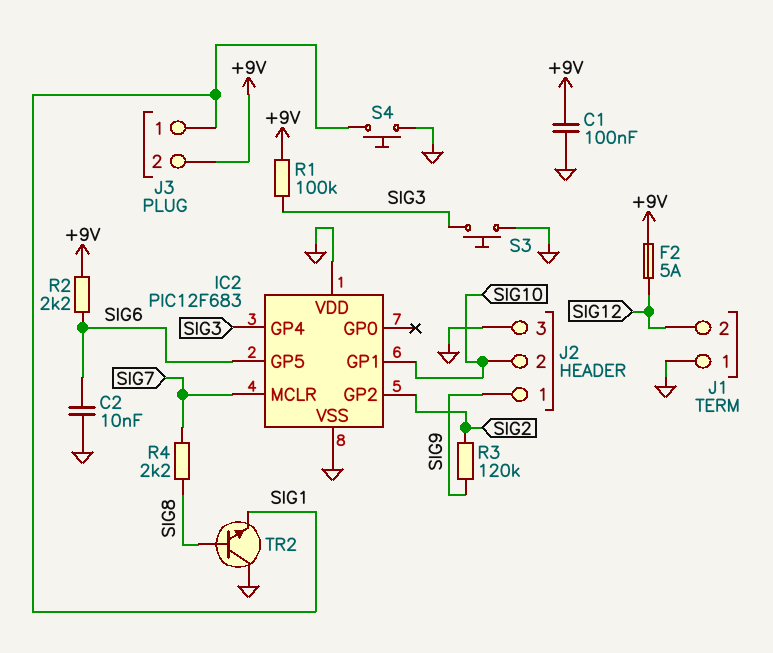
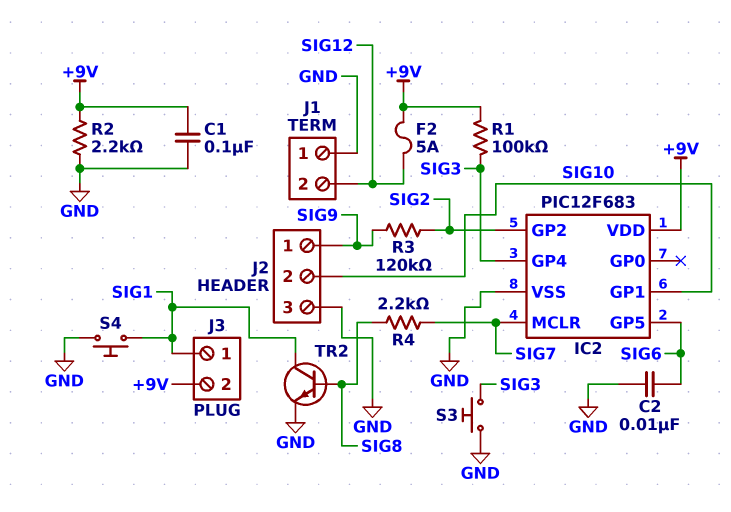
IC2 pin VDD: GND -> +9V
R2: 2.2k (+9V, SIG6) -> 2.2k (+9V, GND)
TR2: NPN (B SIG8, C GND, E SIG1) -> NPN (B SIG8, C SIG1, E GND)

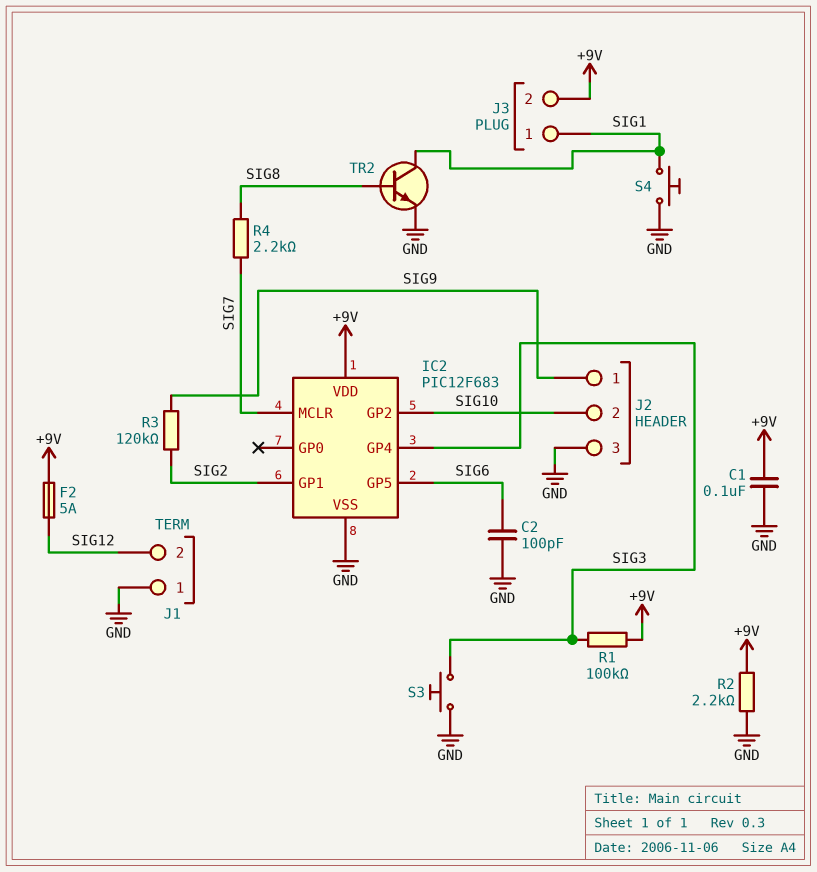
C2: 10nF (GND, SIG6) -> 100pF (GND, SIG6)
IC2 pin GP1: SIG10 -> SIG2
IC2 pin GP2: SIG2 -> SIG10

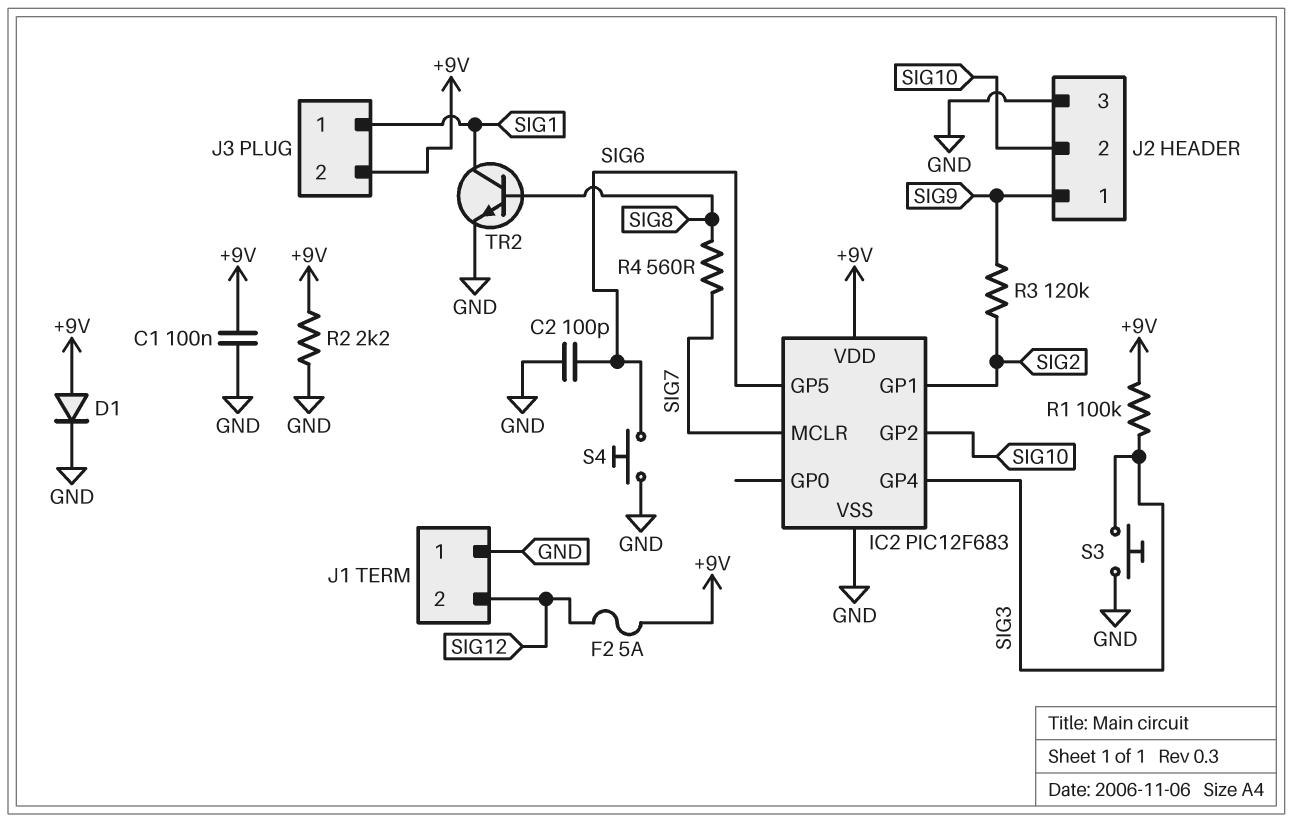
D1: none -> diode (A +9V, K GND)
R4: 2.2k (SIG7, SIG8) -> 560 (SIG7, SIG8)
S4: button (GND, SIG1) -> button (GND, SIG6)

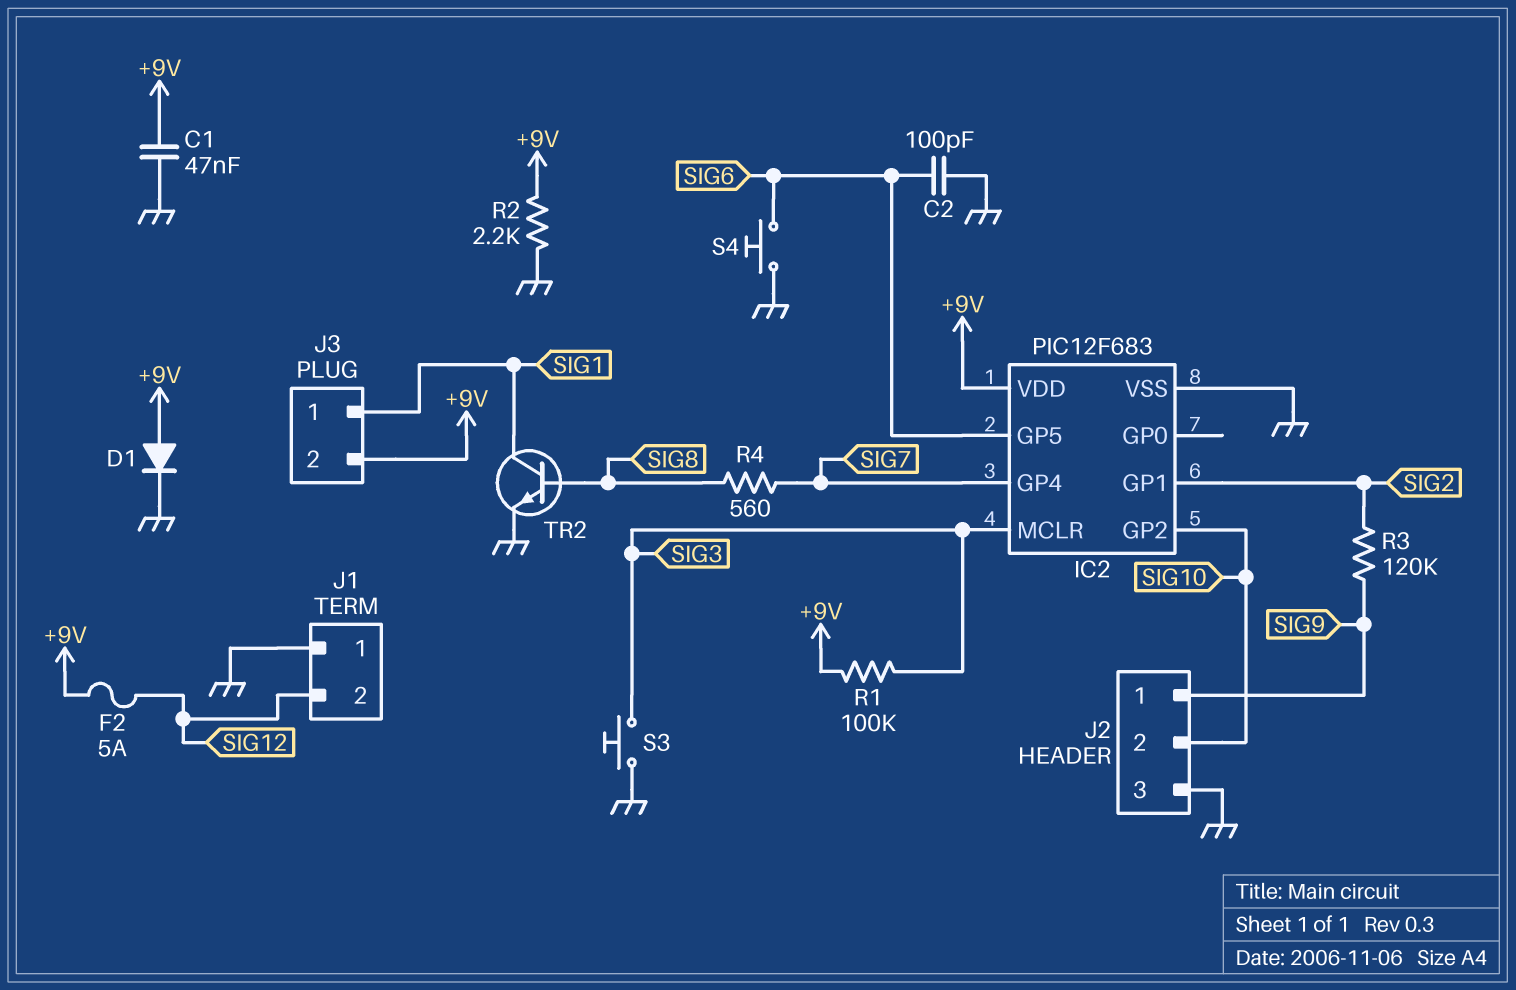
C1: 100nF (+9V, GND) -> 47nF (+9V, GND)
IC2 pin GP4: SIG3 -> SIG7
IC2 pin MCLR: SIG7 -> SIG3

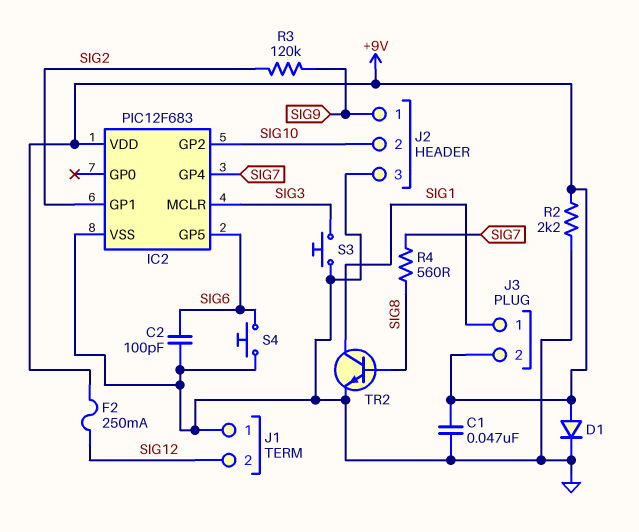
F2: 5A (+9V, SIG12) -> 250mA (+9V, SIG12)
R1: 100k (+9V, SIG3) -> none

